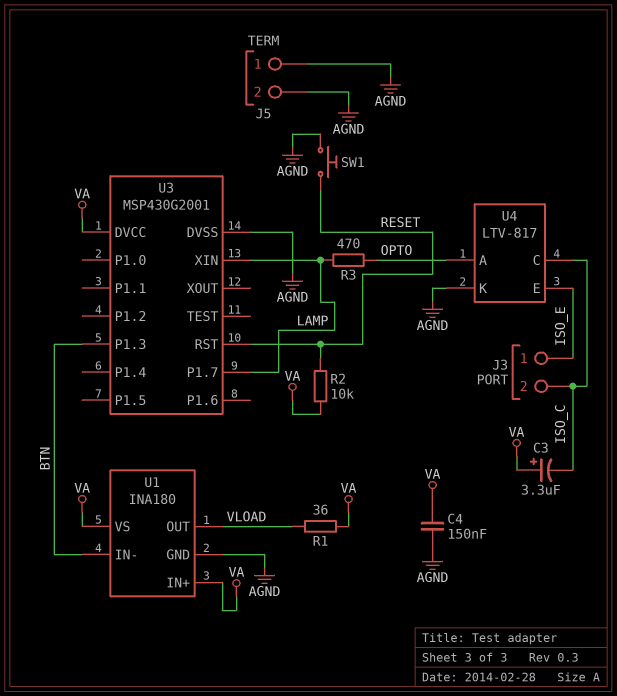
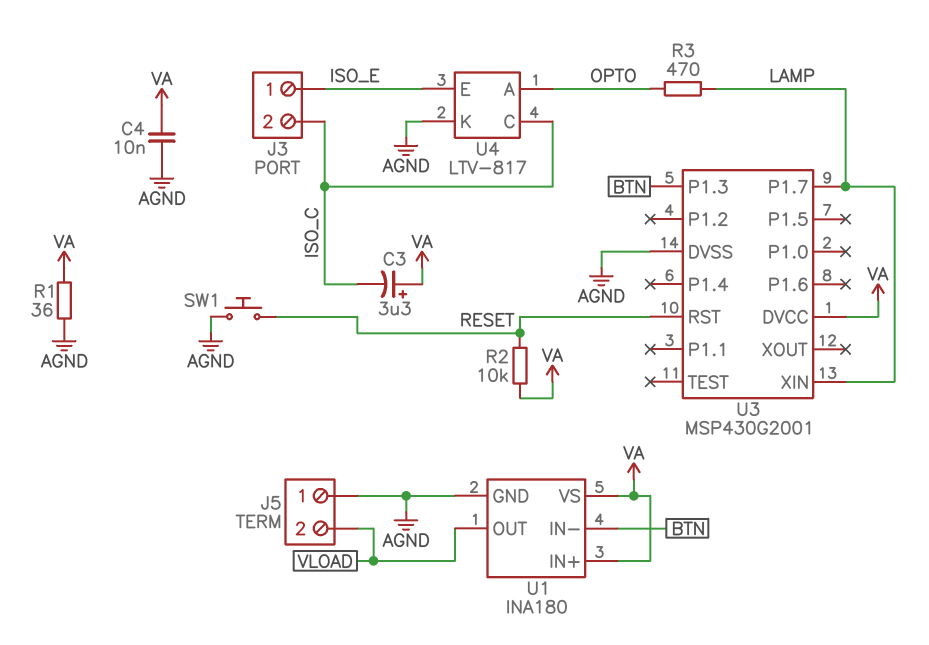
C4: 150nF (AGND, VA) -> 10nF (AGND, VA)
J5 pin 2: AGND -> VLOAD
R1: 36 (VA, VLOAD) -> 36 (AGND, VA)

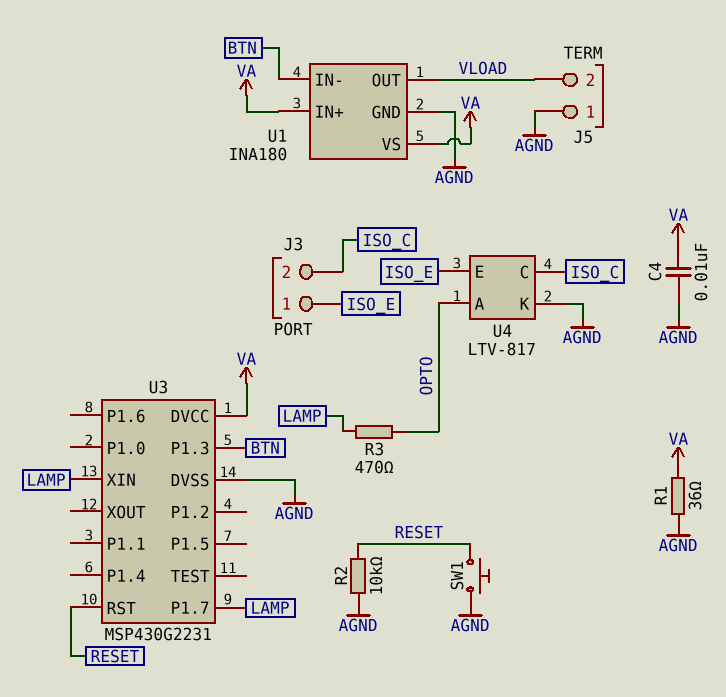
C3: 3.3uF (plus VA, minus ISO_C) -> none
R2: 10k (RESET, VA) -> 10k (AGND, RESET)
U3: MSP430G2001 -> MSP430G2231

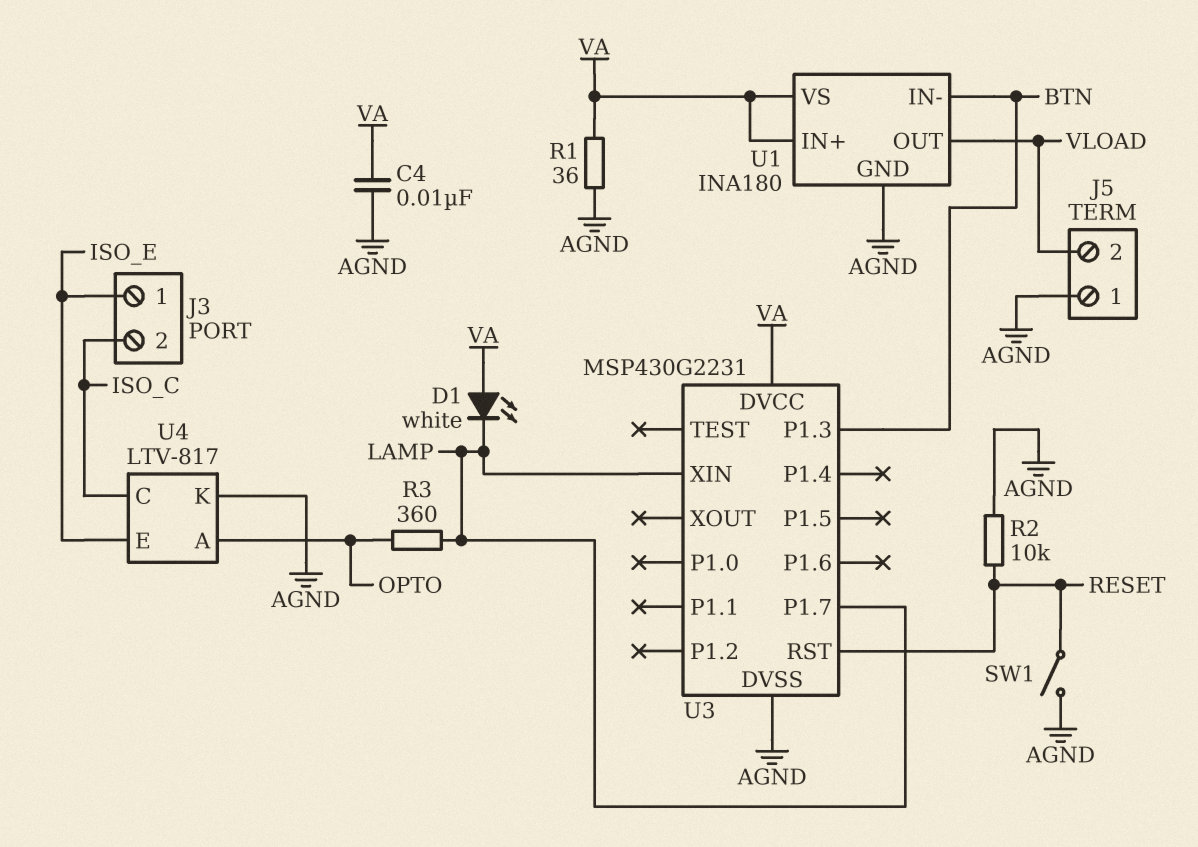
D1: none -> LED white (A VA, K LAMP)
R3: 470 (LAMP, OPTO) -> 360 (LAMP, OPTO)
SW1: button (AGND, RESET) -> switch (AGND, RESET)

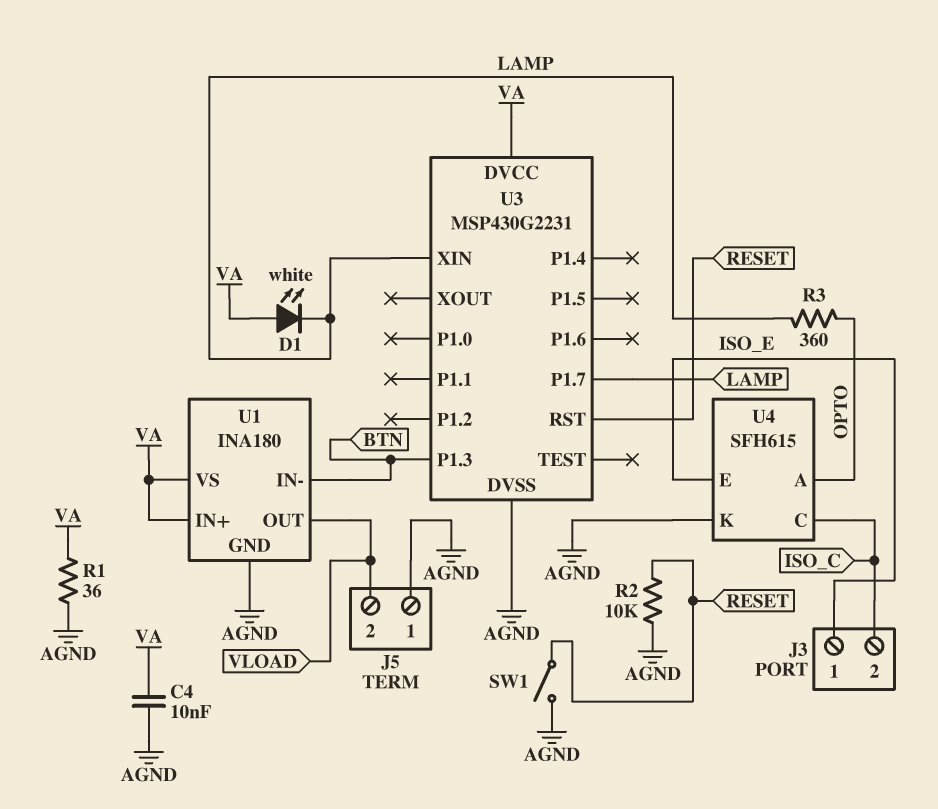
U4: LTV-817 -> SFH615

